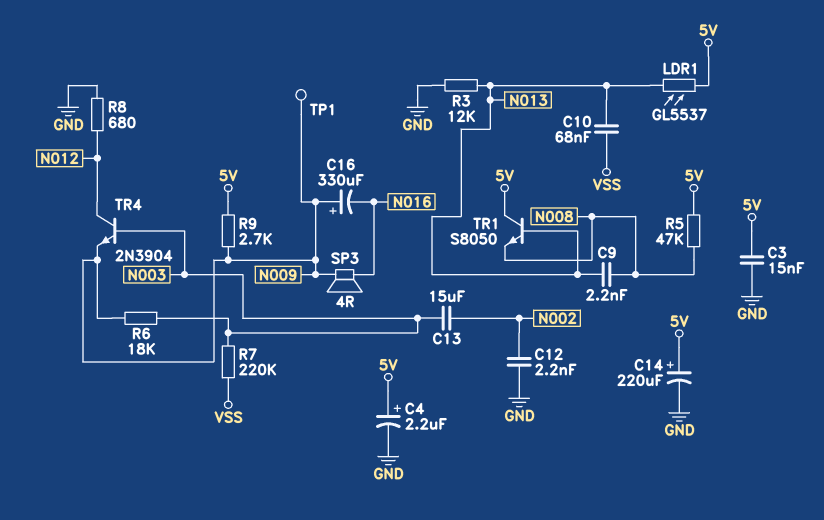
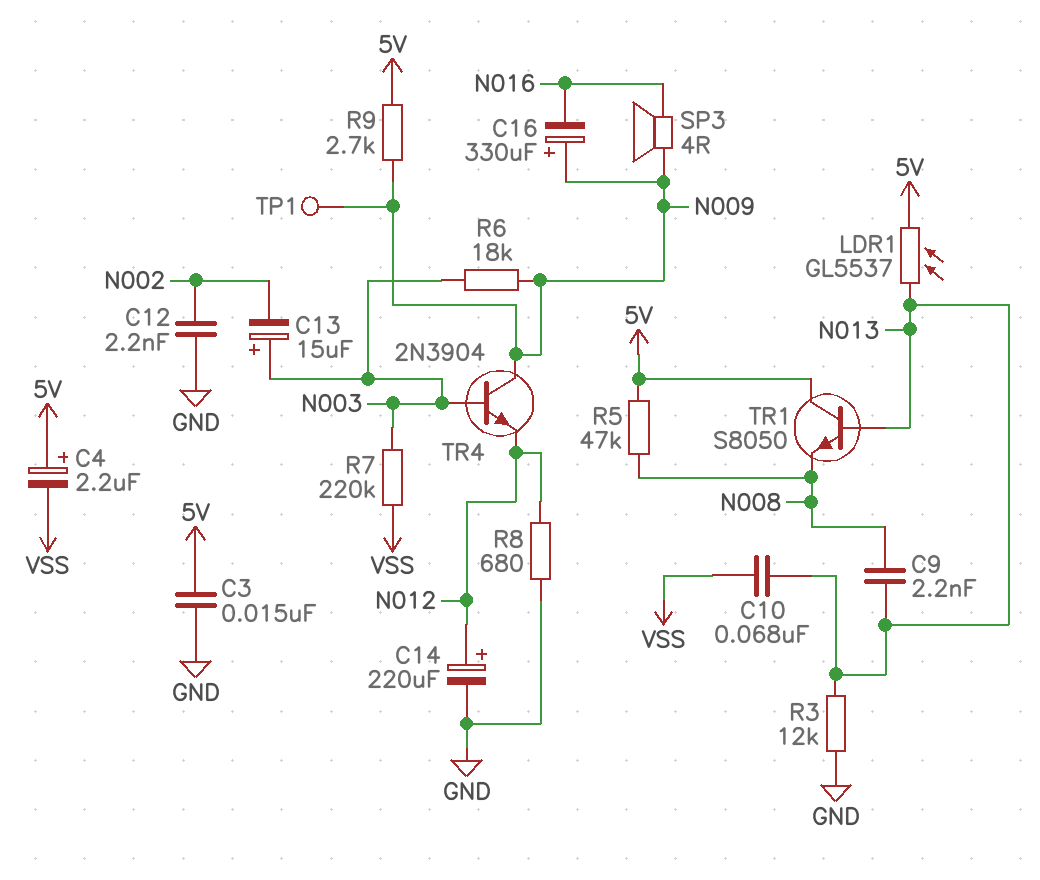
C4: 2.2uF (plus 5V, minus GND) -> 2.2uF (plus 5V, minus VSS)
C13: 15uF (N002, N003) -> 15uF (plus N003, minus N002)
C14: 220uF (plus 5V, minus GND) -> 220uF (plus N012, minus GND)
TR4: NPN 2N3904 (B N003, C N012, E N009) -> NPN 2N3904 (B N003, C N009, E N012)

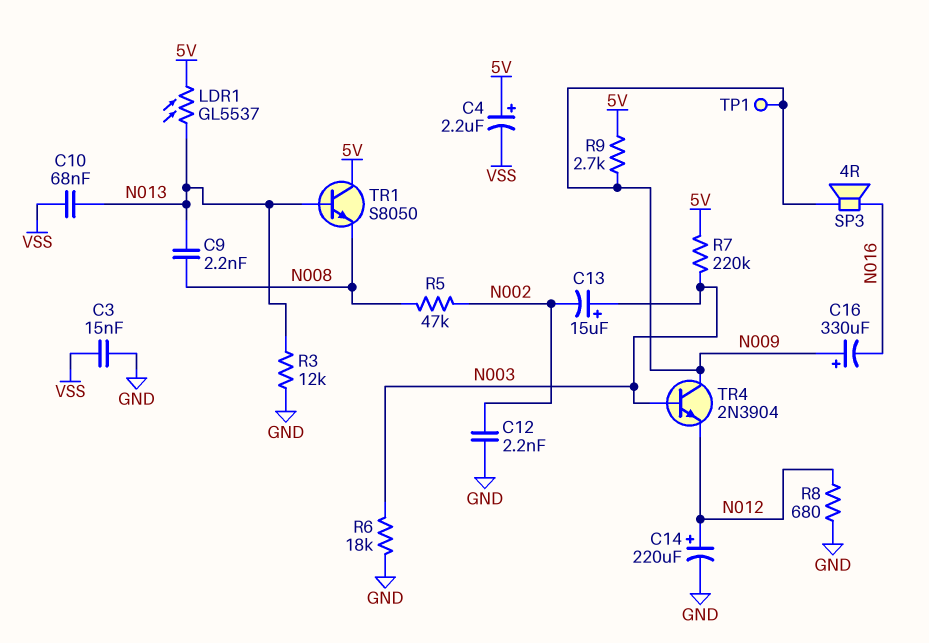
C3: 15nF (5V, GND) -> 15nF (GND, VSS)
R5: 47k (5V, N008) -> 47k (N002, N008)
R6: 18k (N003, N009) -> 18k (GND, N003)
R7: 220k (N003, VSS) -> 220k (5V, N003)

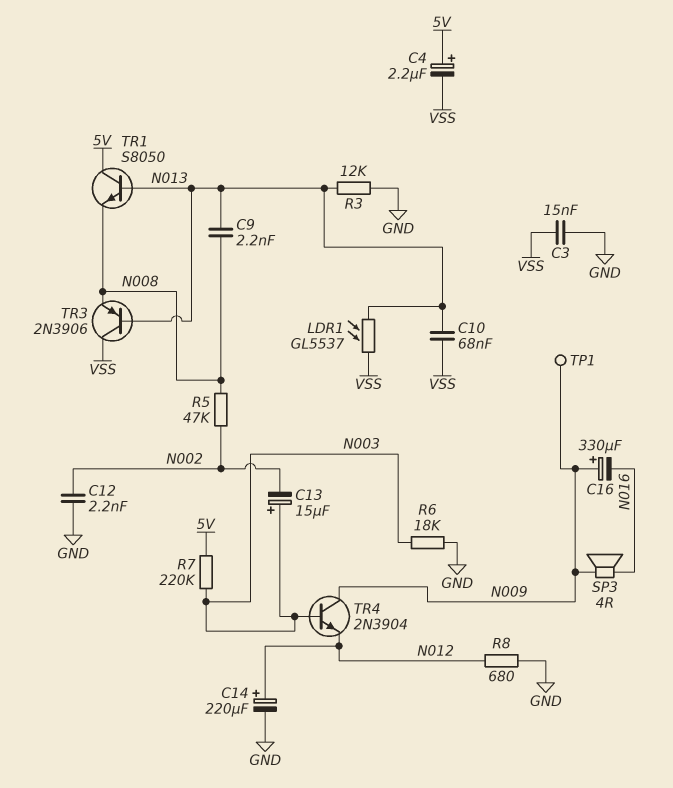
LDR1: GL5537 (5V, N013) -> GL5537 (N013, VSS)
R9: 2.7k (5V, N009) -> none
TR3: none -> PNP 2N3906 (B N013, C VSS, E N008)

